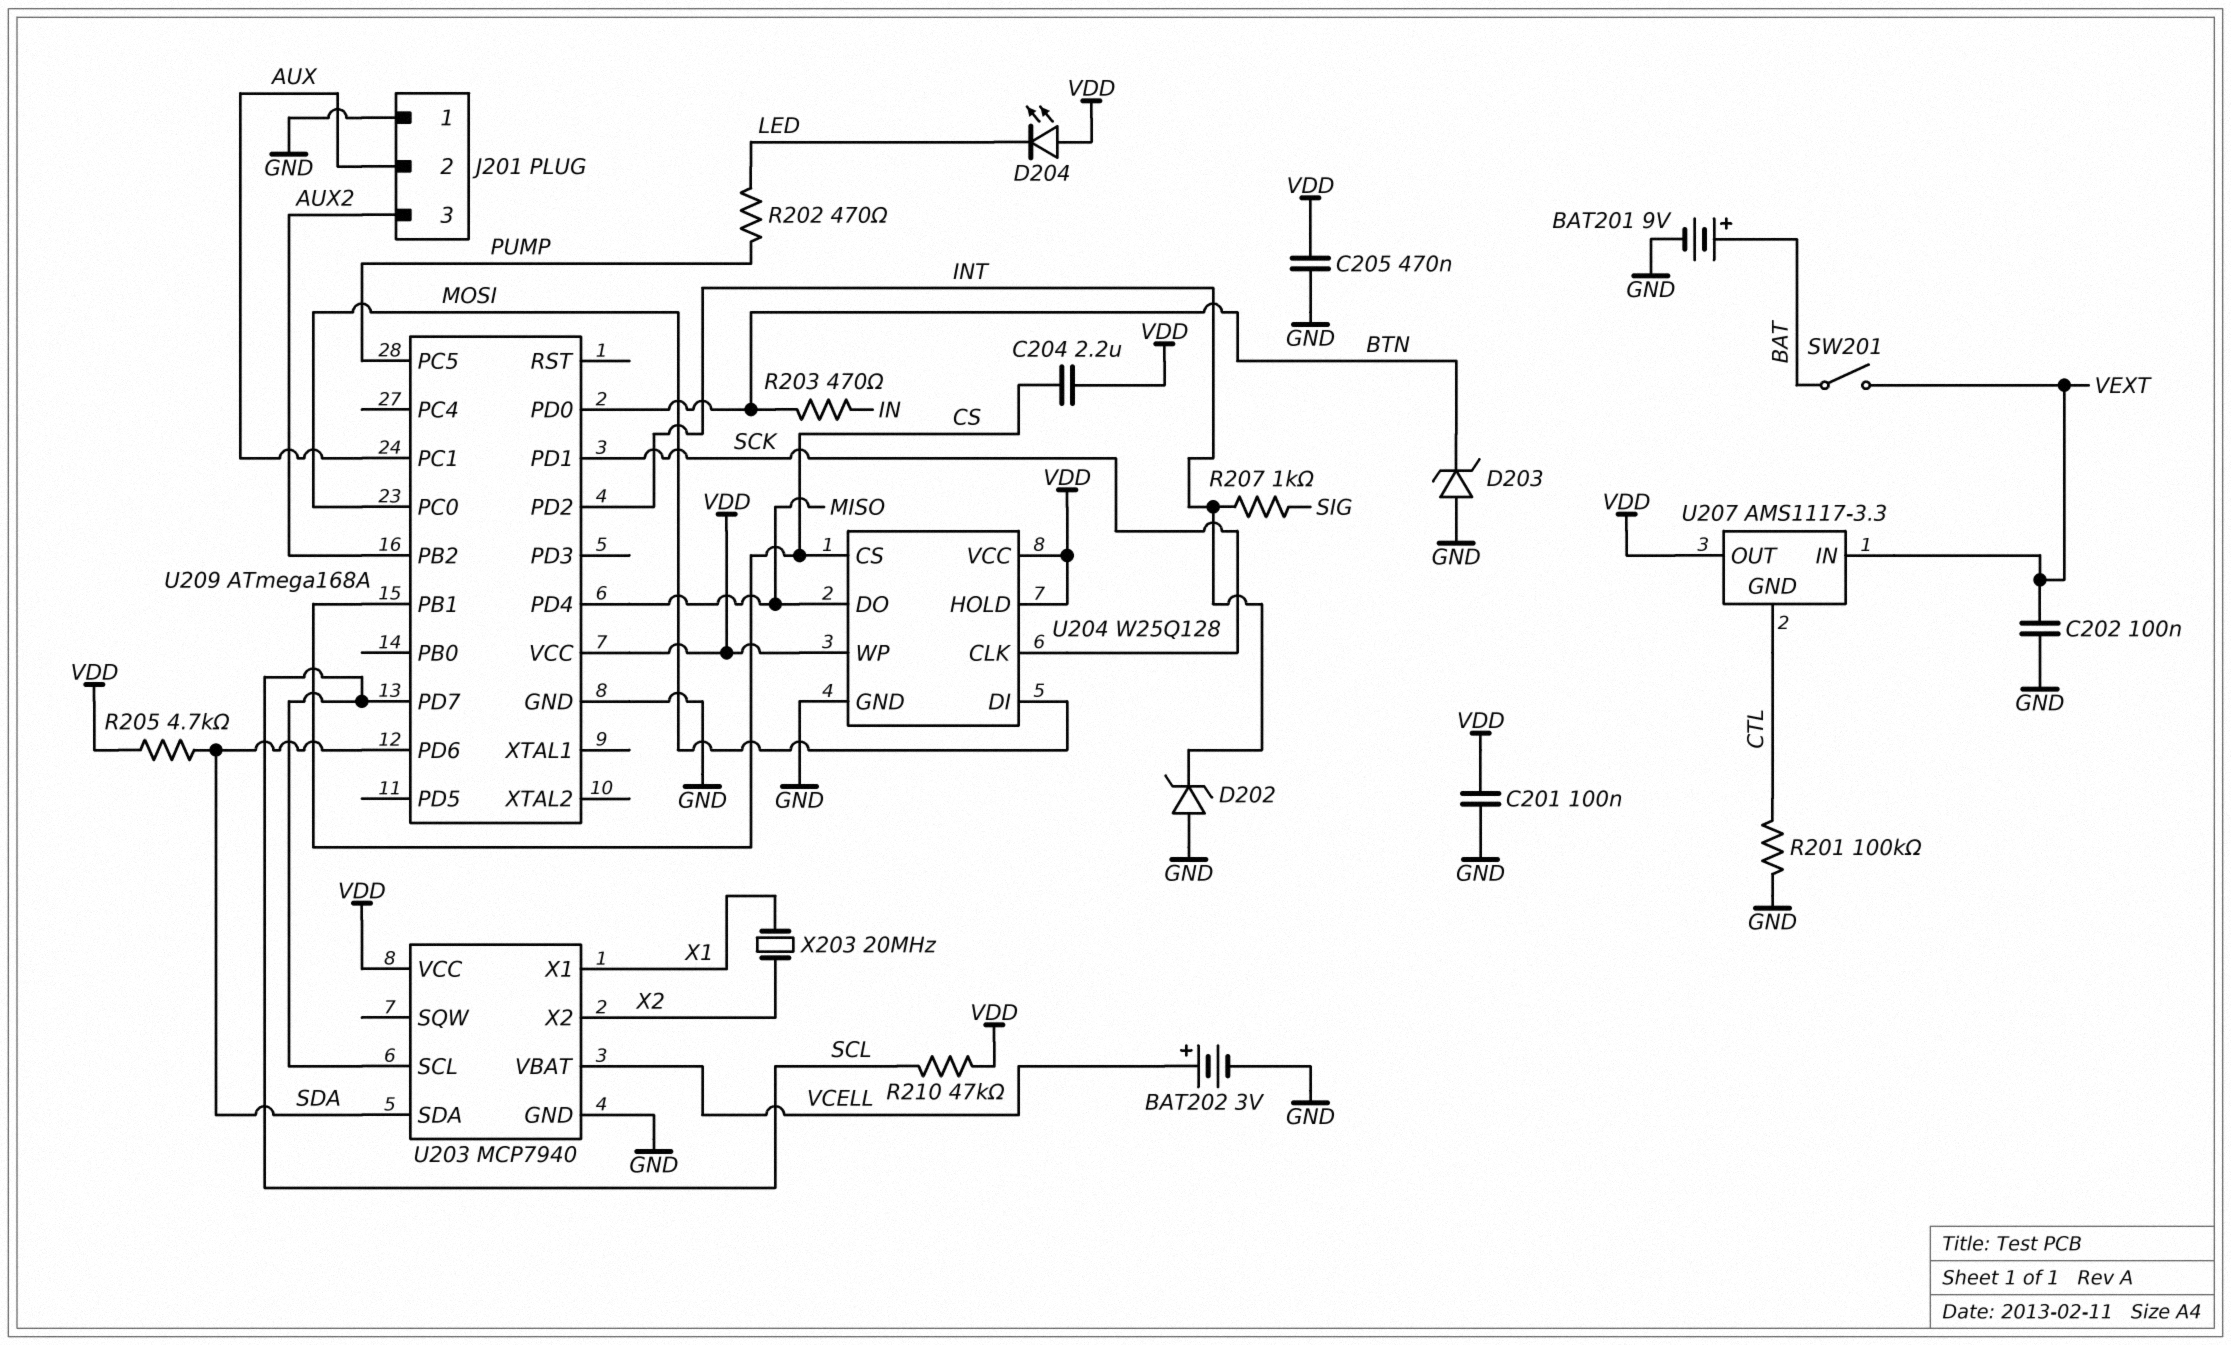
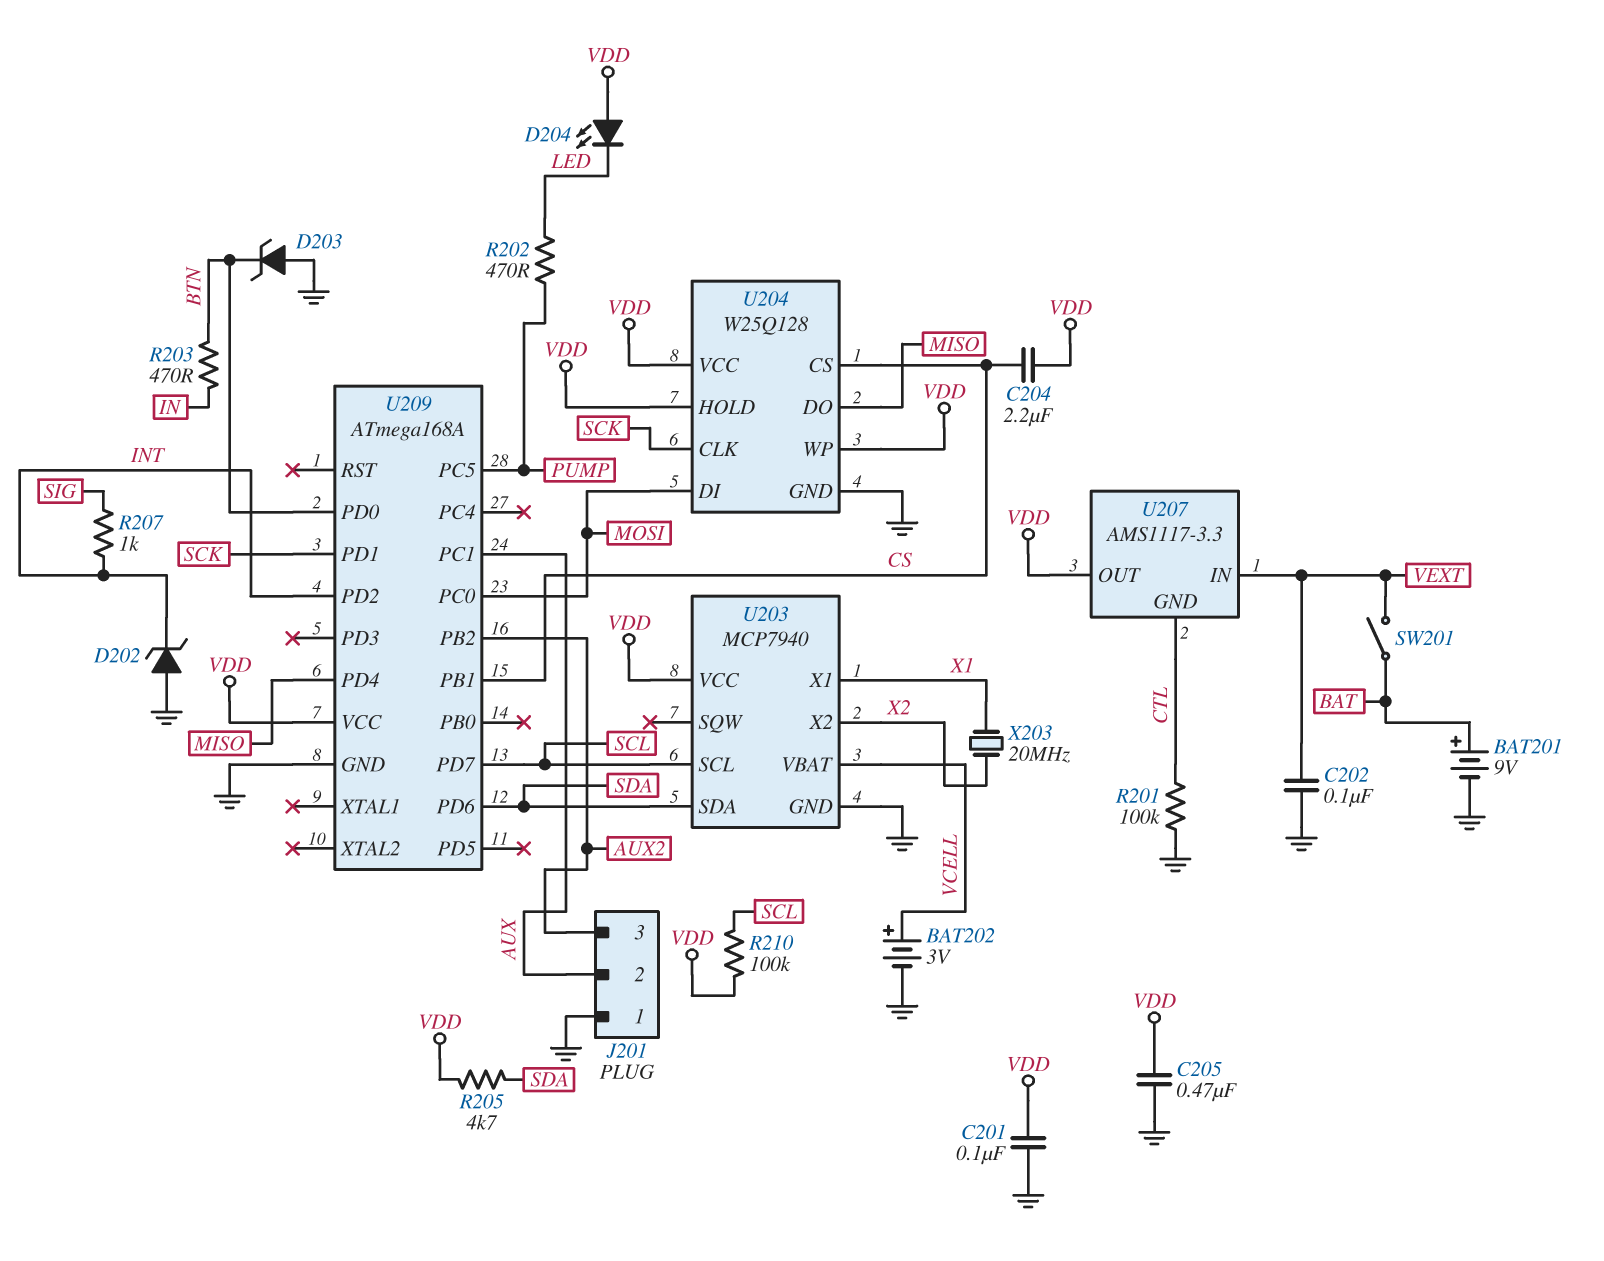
R210: 47k (SCL, VDD) -> 100k (SCL, VDD)

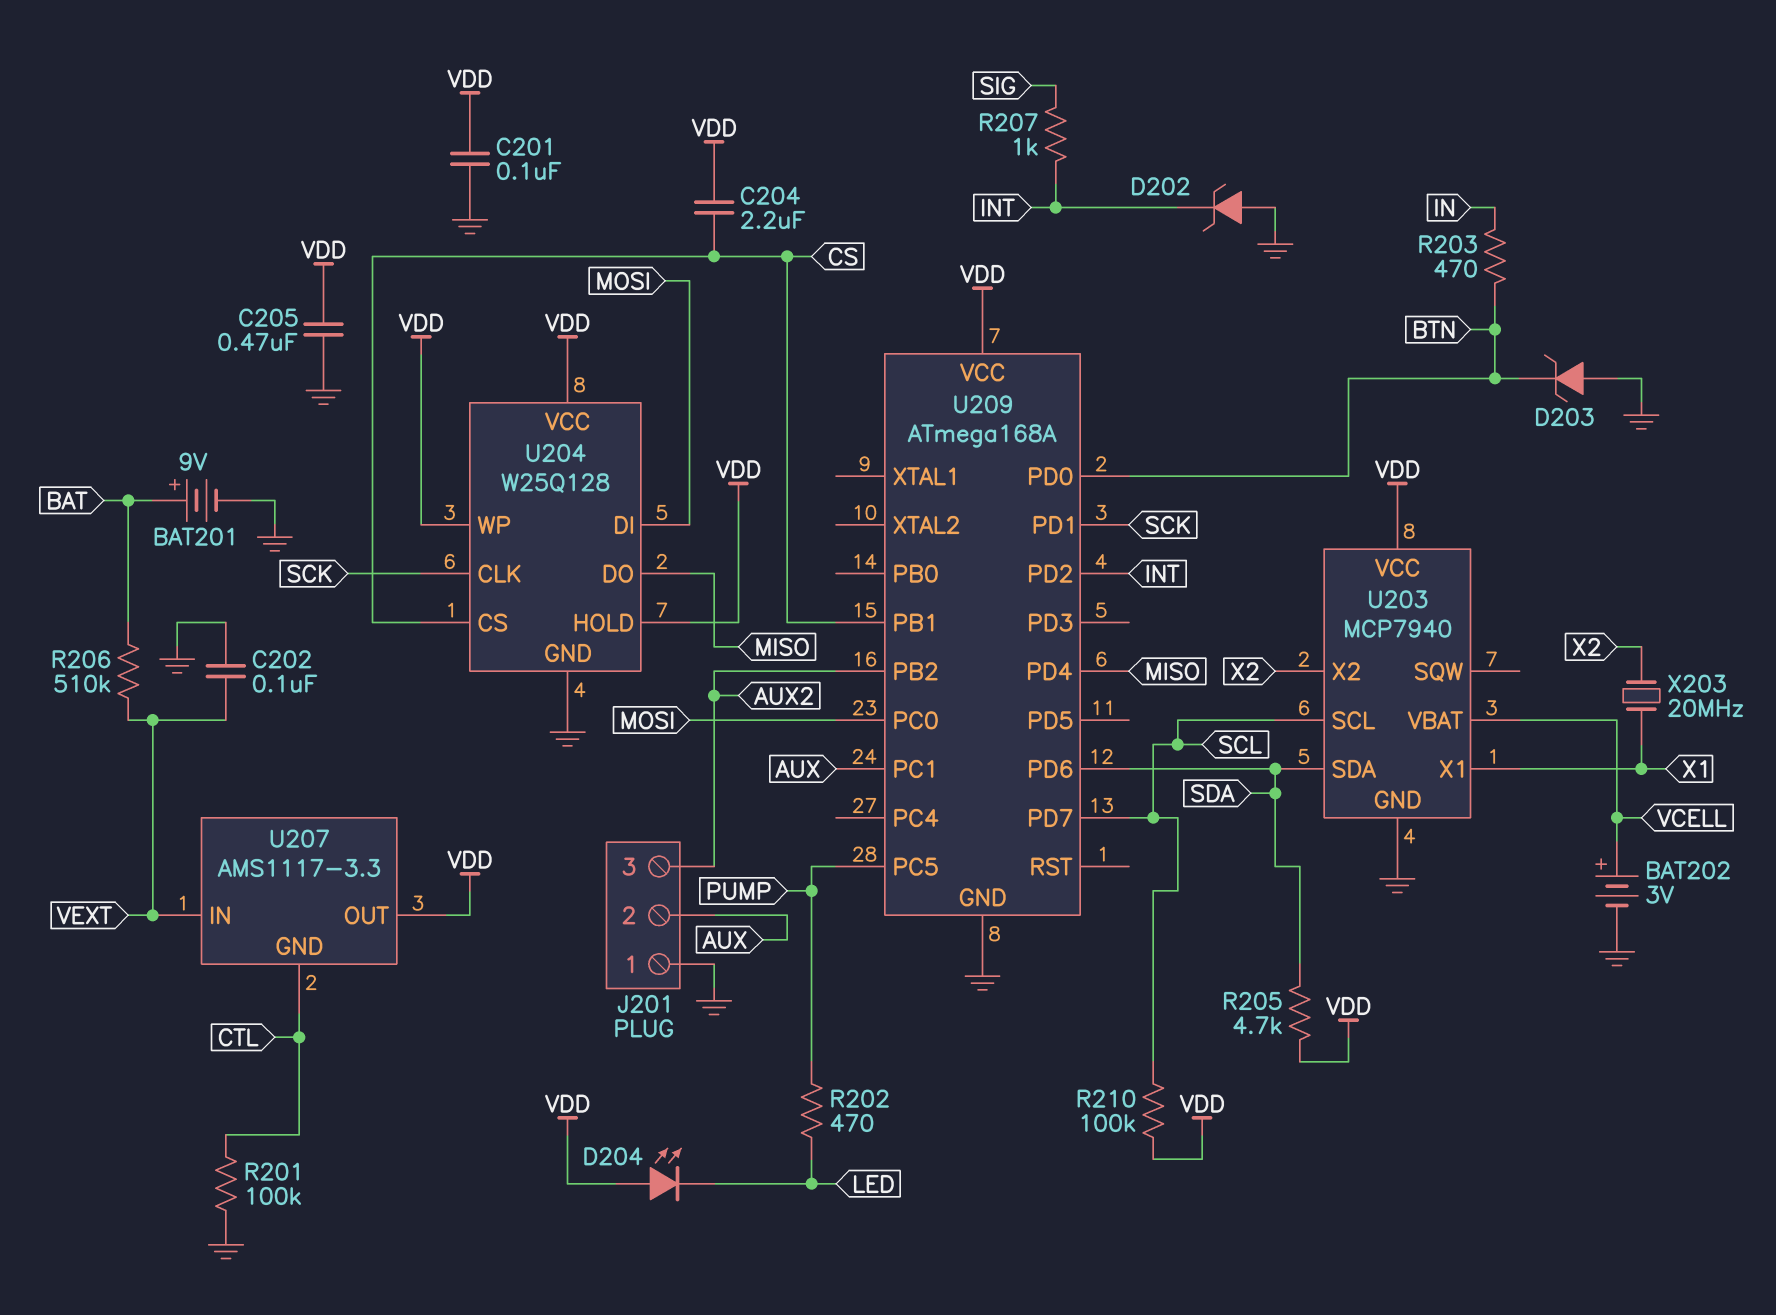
R206: none -> 510k (BAT, VEXT)
SW201: switch (BAT, VEXT) -> none

